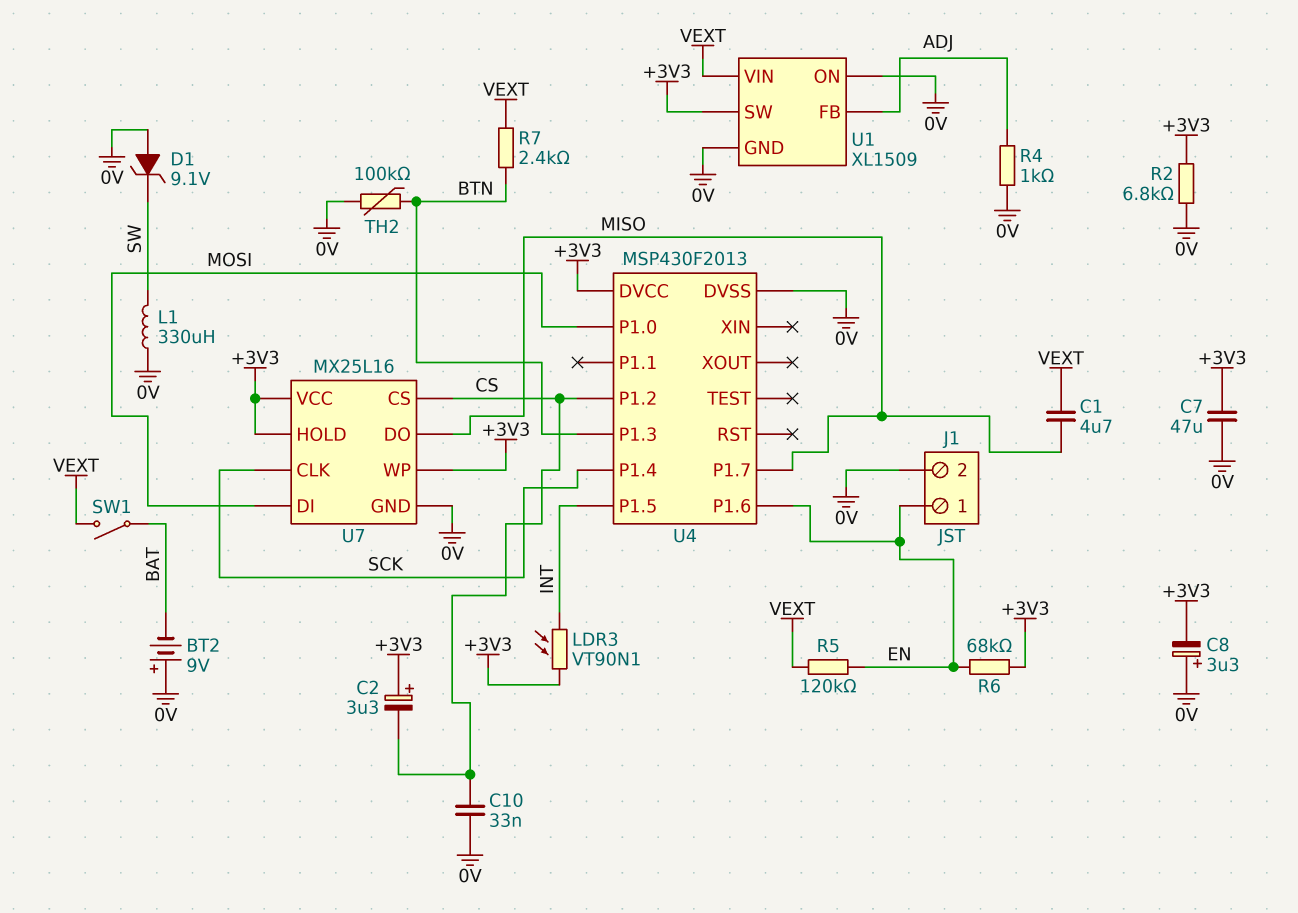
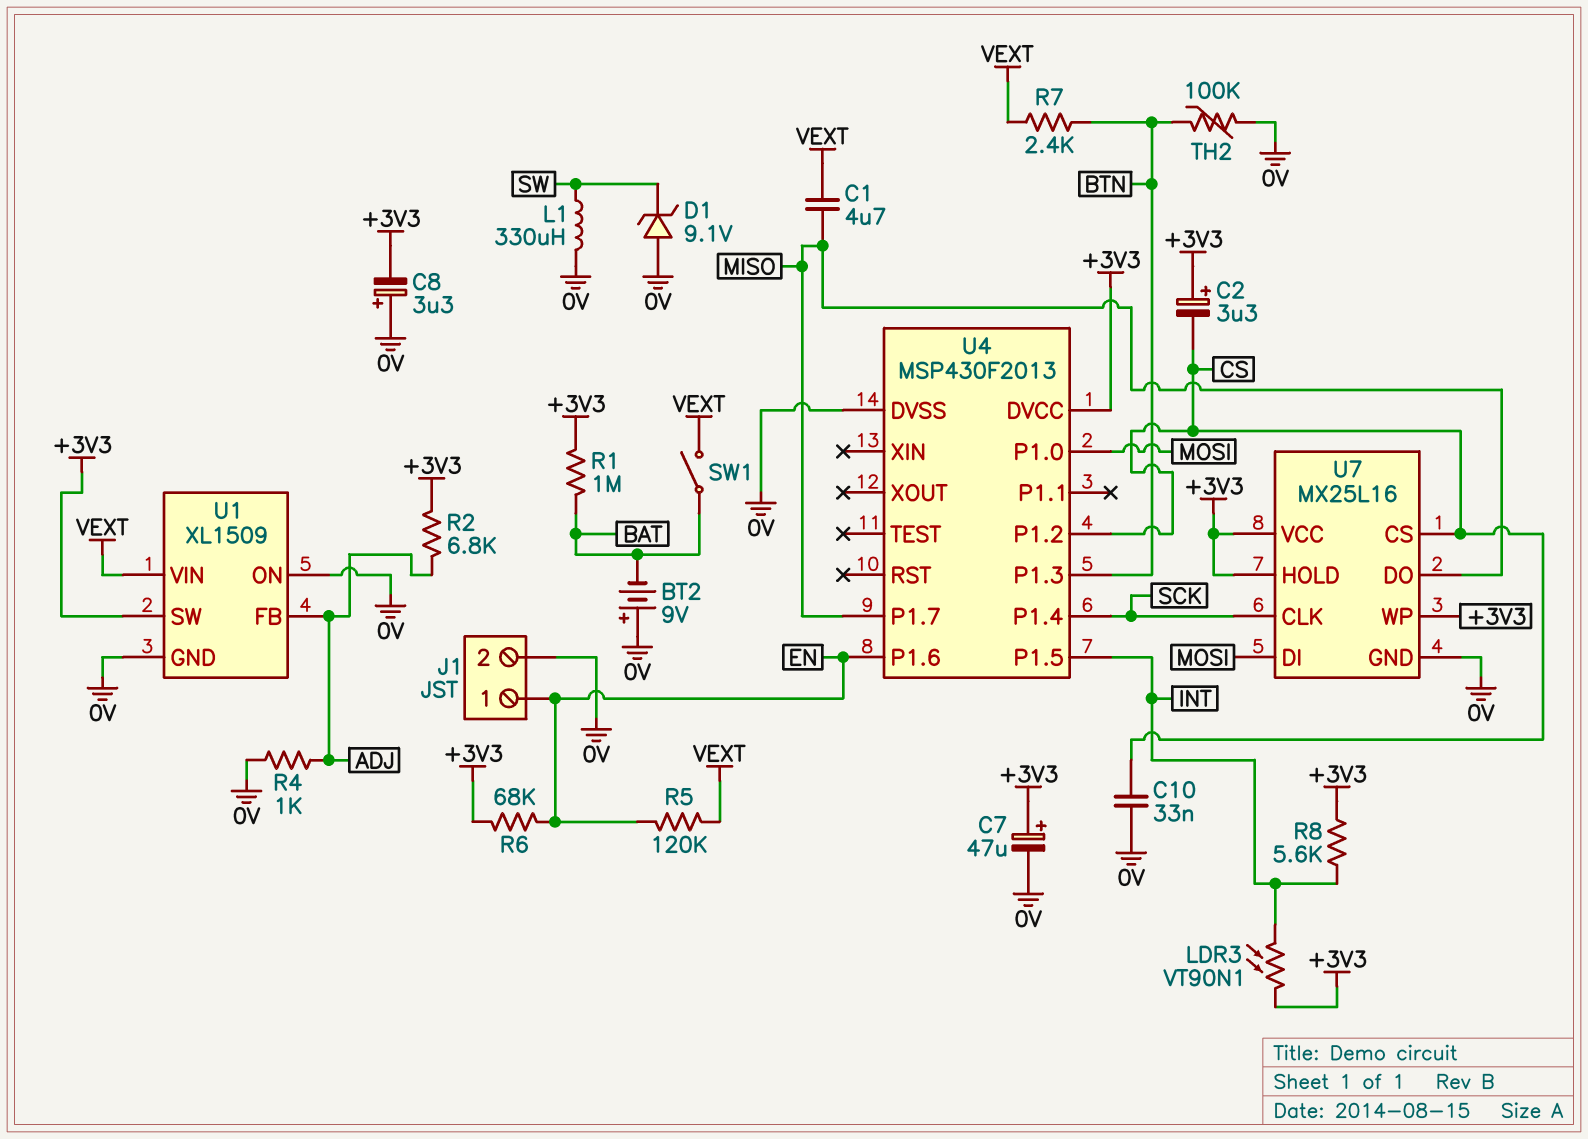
C7: 47uF (+3V3, 0V) -> 47uF (plus +3V3, minus 0V)
R1: none -> 1M (+3V3, BAT)
R2: 6.8k (+3V3, 0V) -> 6.8k (+3V3, ADJ)
R8: none -> 5.6k (+3V3, INT)

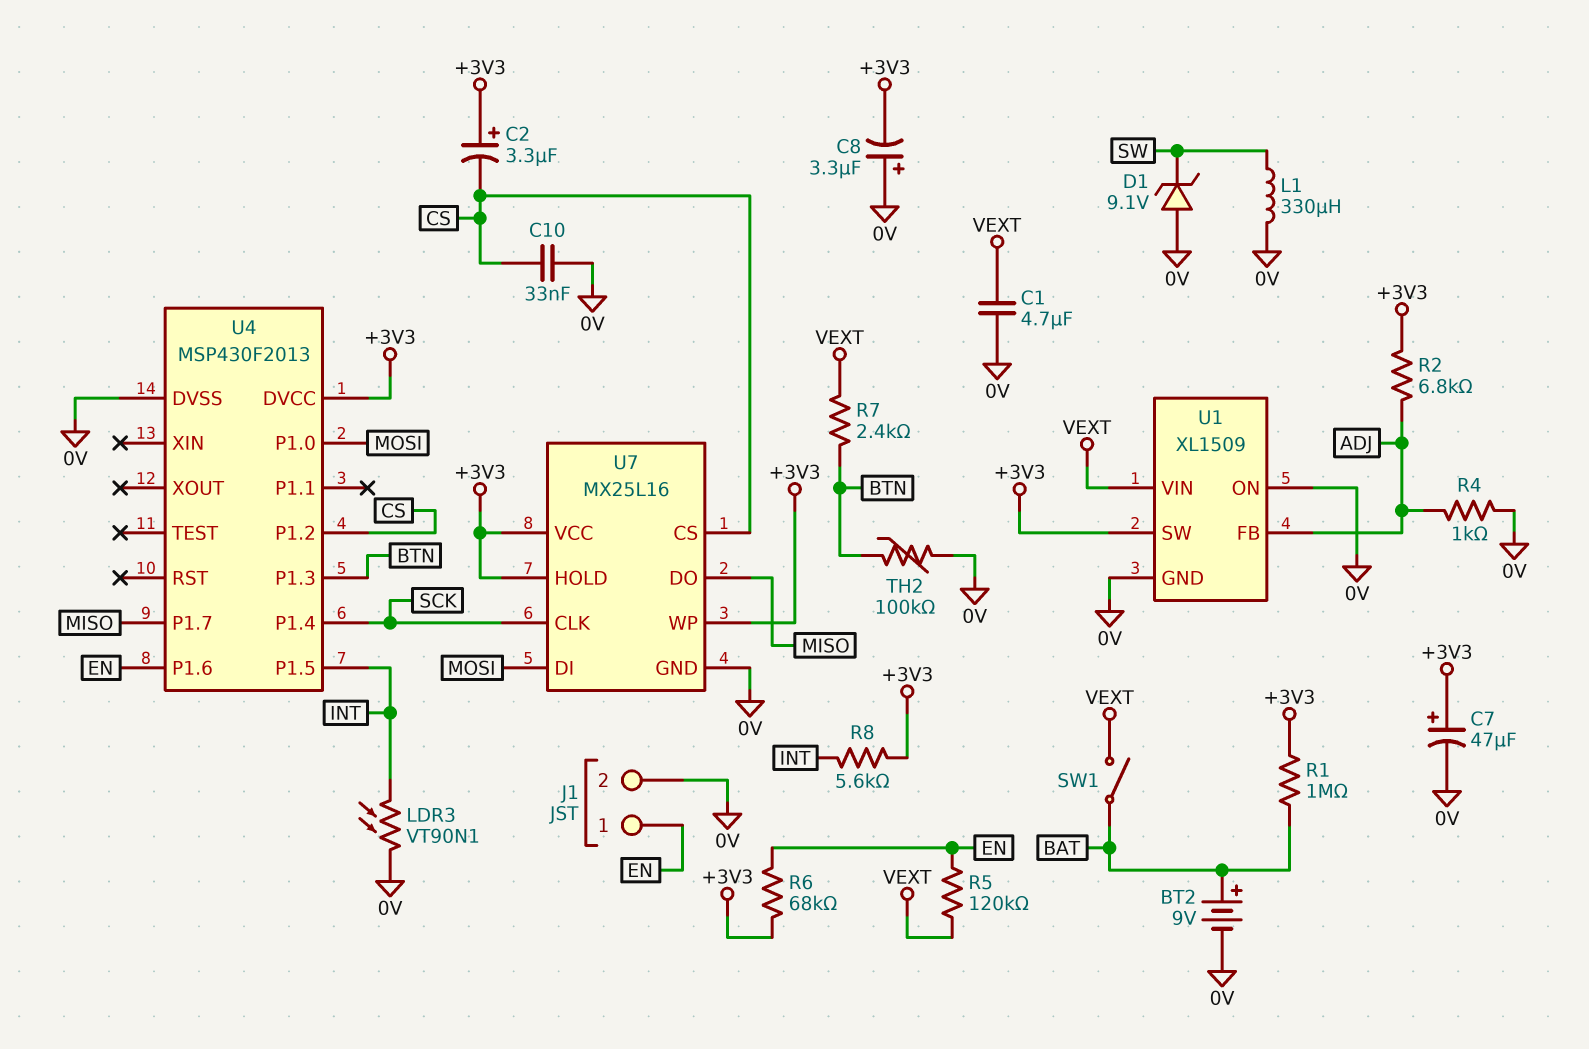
BT2: 9V (plus 0V, minus BAT) -> 9V (plus BAT, minus 0V)
C1: 4.7uF (MISO, VEXT) -> 4.7uF (0V, VEXT)
LDR3: VT90N1 (+3V3, INT) -> VT90N1 (0V, INT)

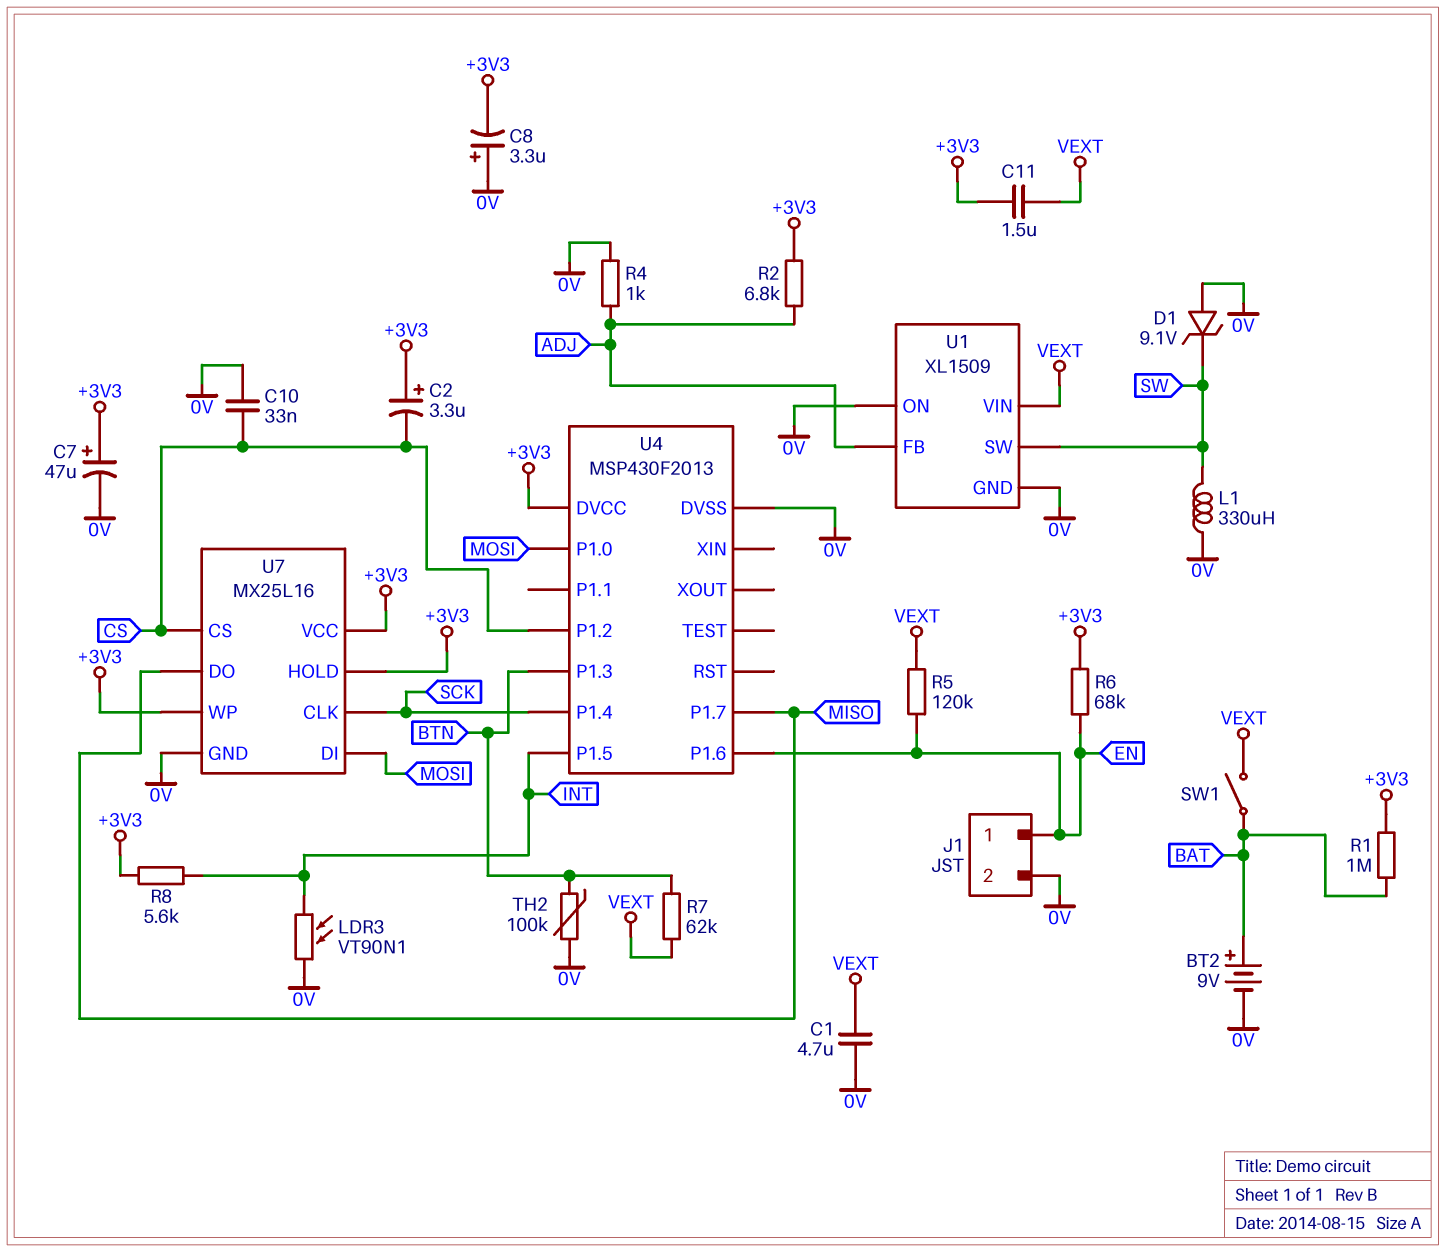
C11: none -> 1.5uF (+3V3, VEXT)
R7: 2.4k (BTN, VEXT) -> 62k (BTN, VEXT)
U1 pin SW: +3V3 -> SW

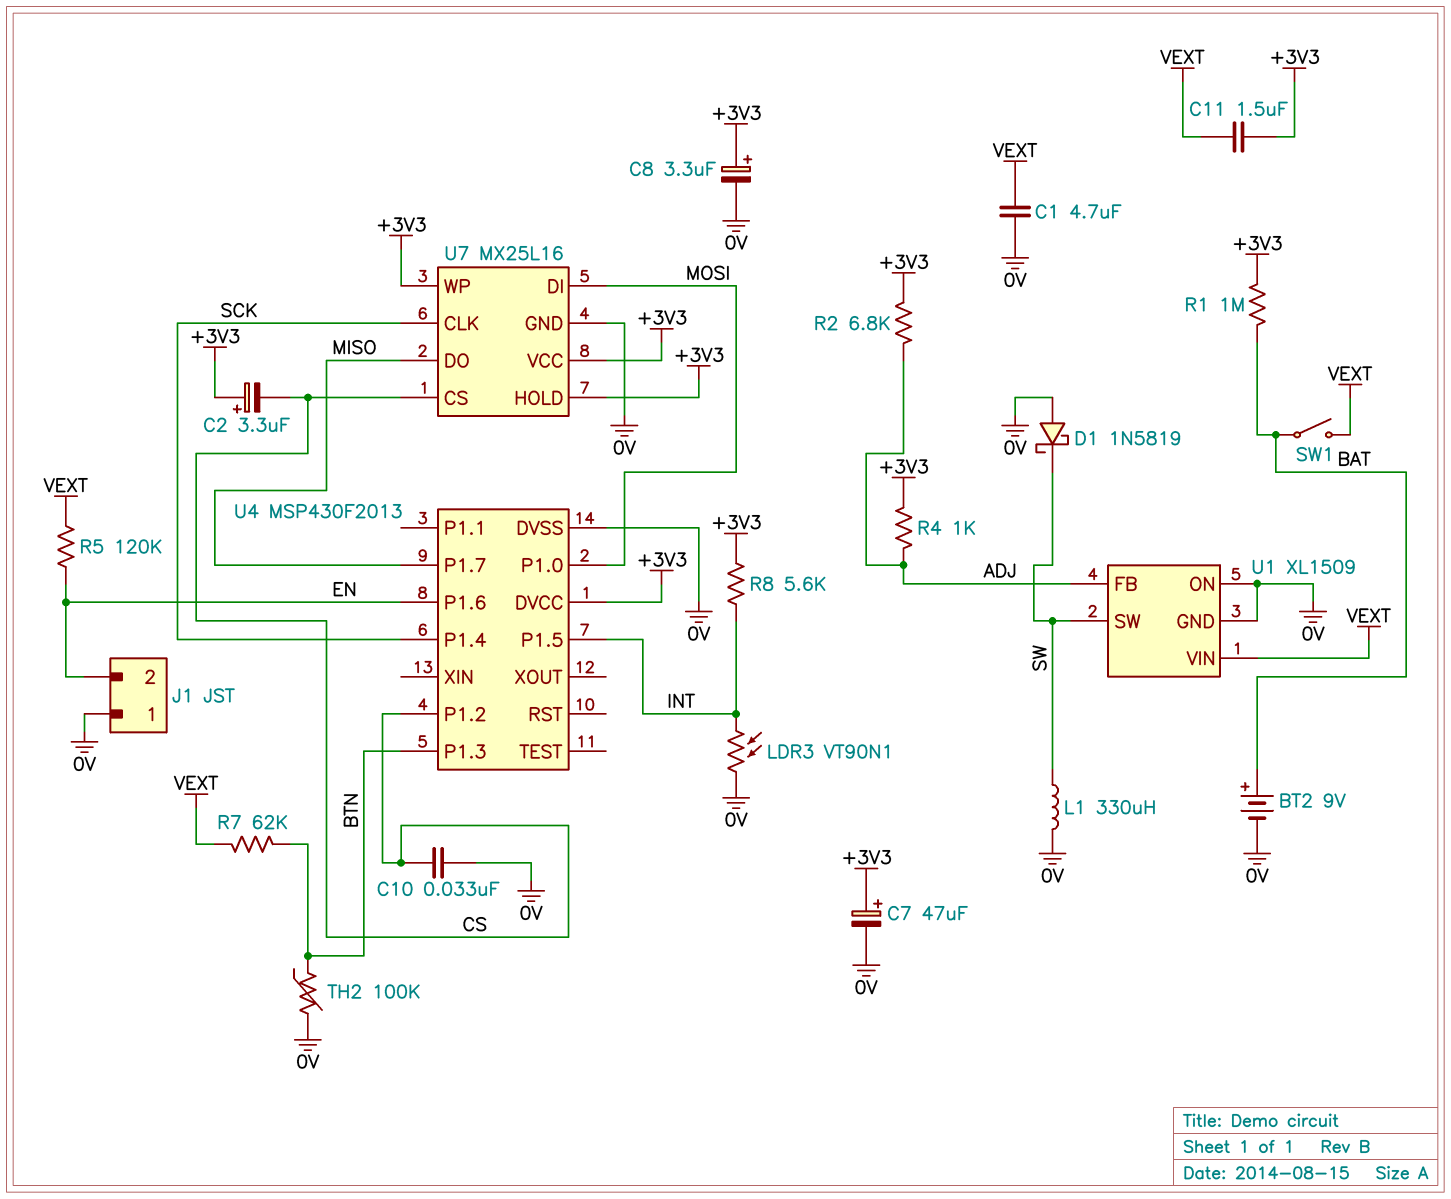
C8: 3.3uF (plus 0V, minus +3V3) -> 3.3uF (plus +3V3, minus 0V)
D1: zener 9.1V (A 0V, K SW) -> schottky 1N5819 (A 0V, K SW)
J1 pin 1: EN -> 0V
J1 pin 2: 0V -> EN
R4: 1k (0V, ADJ) -> 1k (+3V3, ADJ)
R6: 68k (+3V3, EN) -> none

